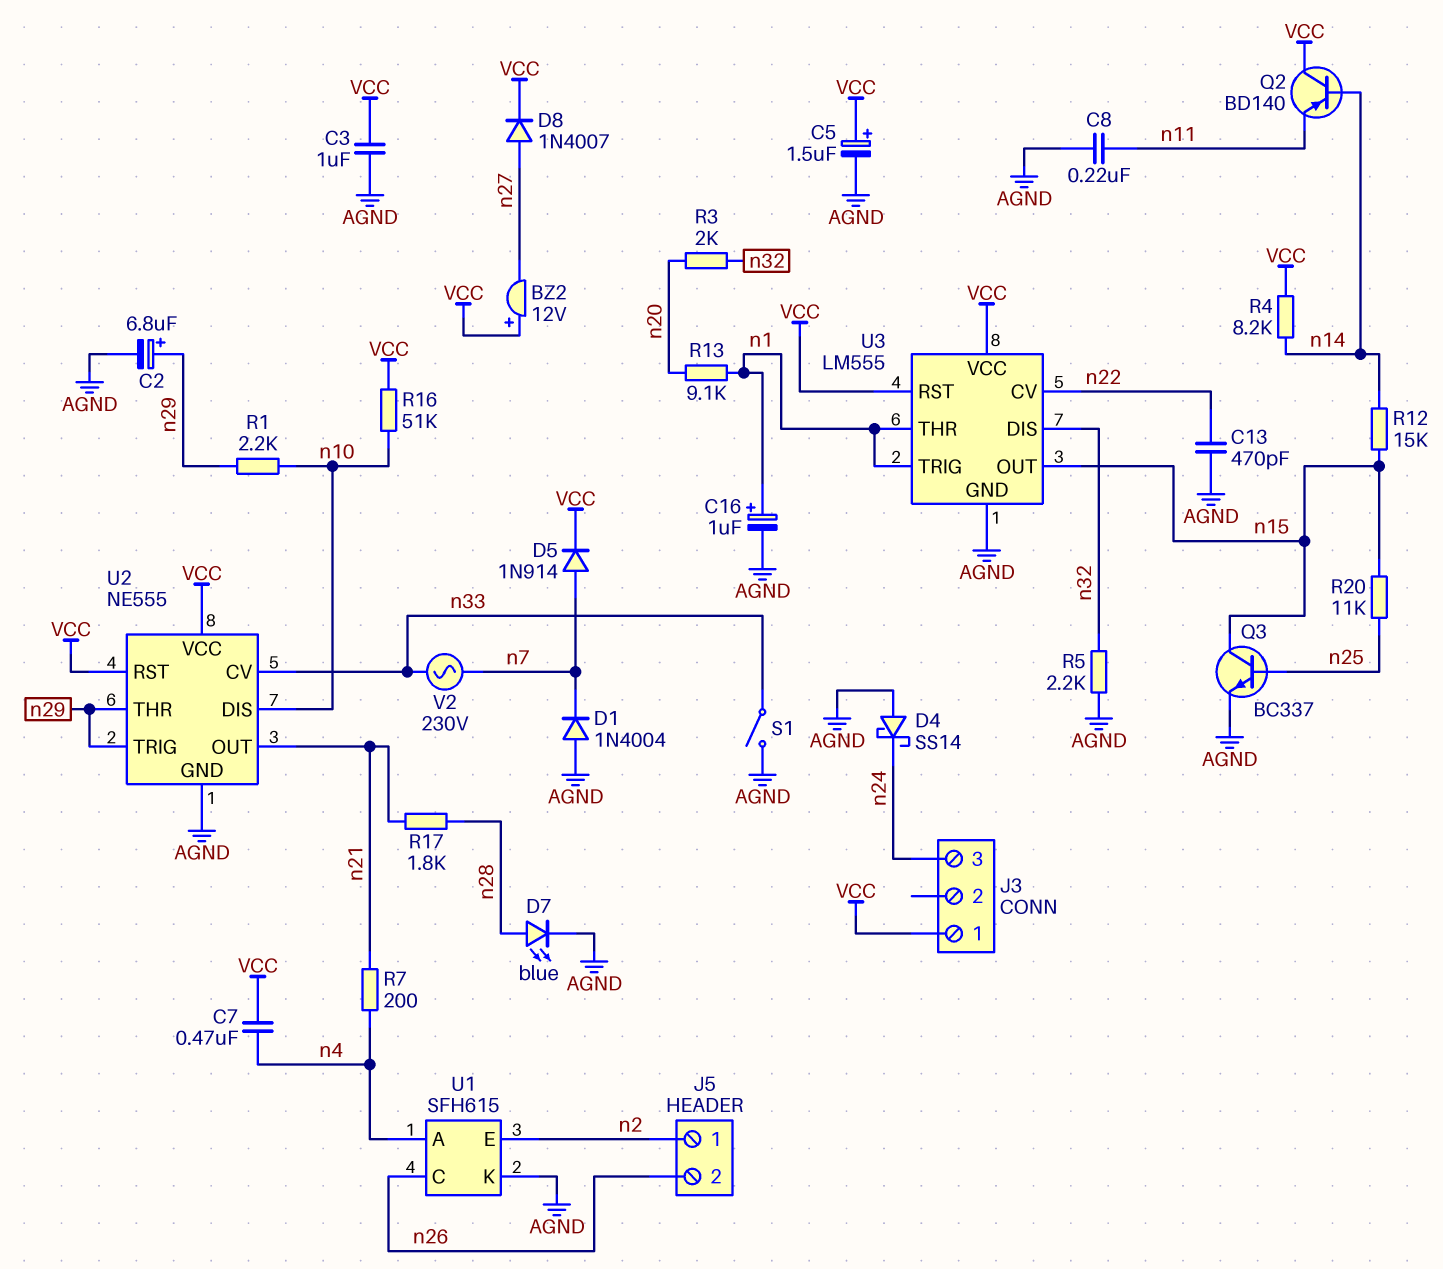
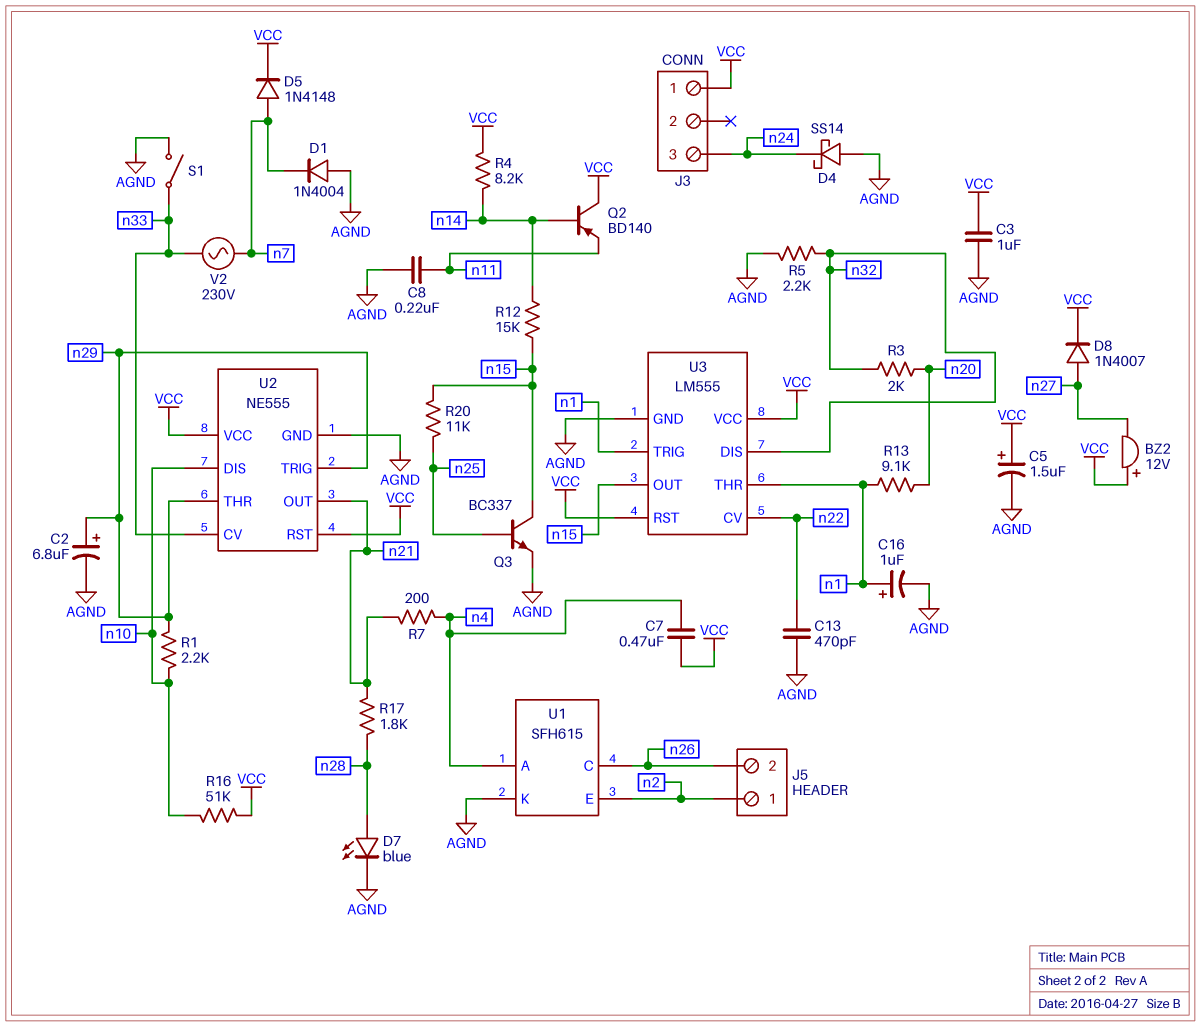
D5: diode 1N914 (A n7, K VCC) -> diode 1N4148 (A n7, K VCC)

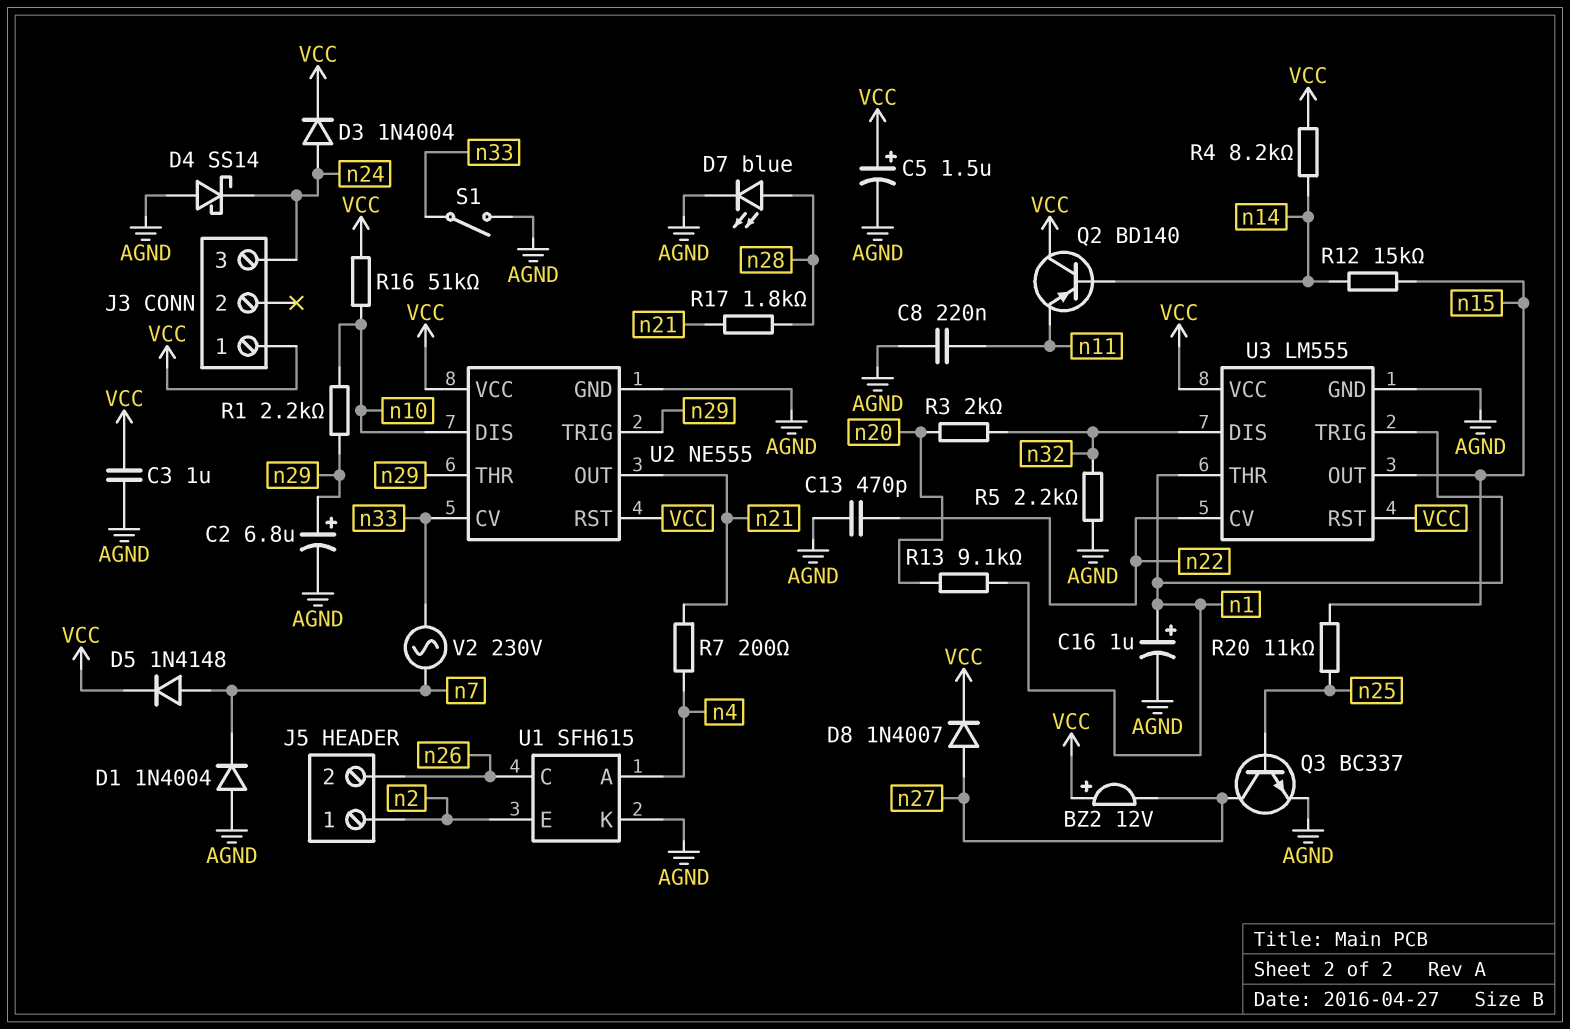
C7: 470nF (VCC, n4) -> none
D3: none -> diode 1N4004 (A n24, K VCC)
Q3: NPN BC337 (B n25, C n15, E AGND) -> NPN BC337 (B n25, C n27, E AGND)

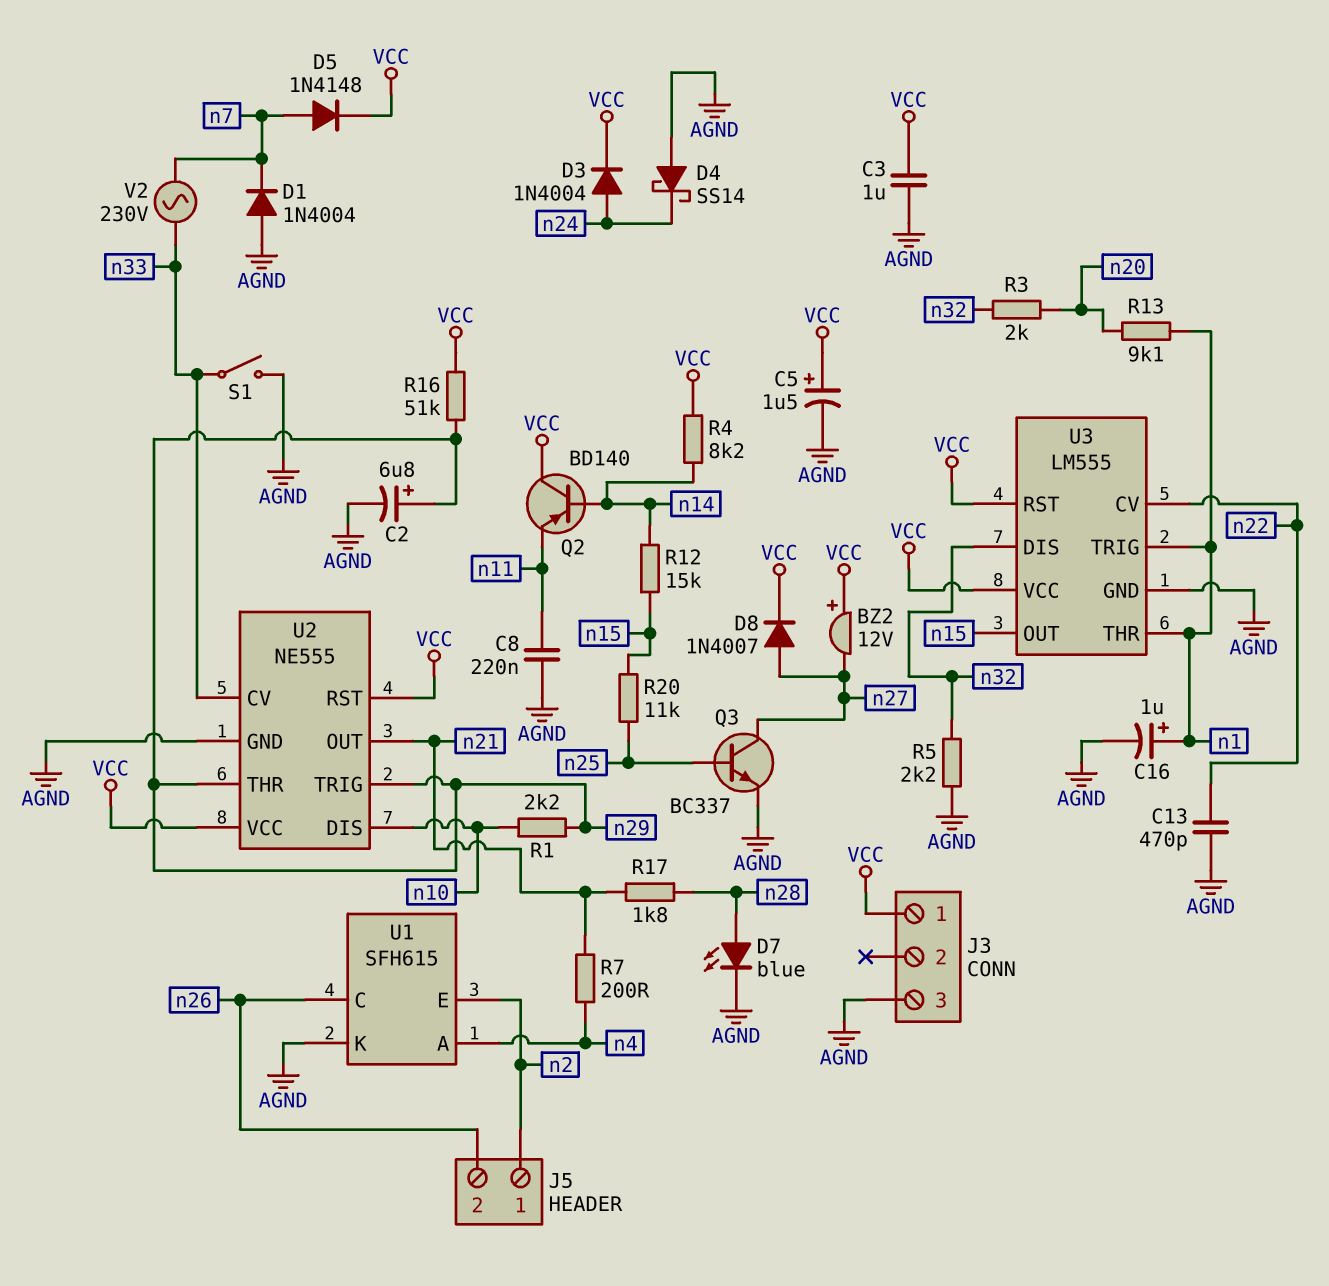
J3 pin 3: n24 -> AGND
R16: 51k (VCC, n10) -> 51k (VCC, n29)

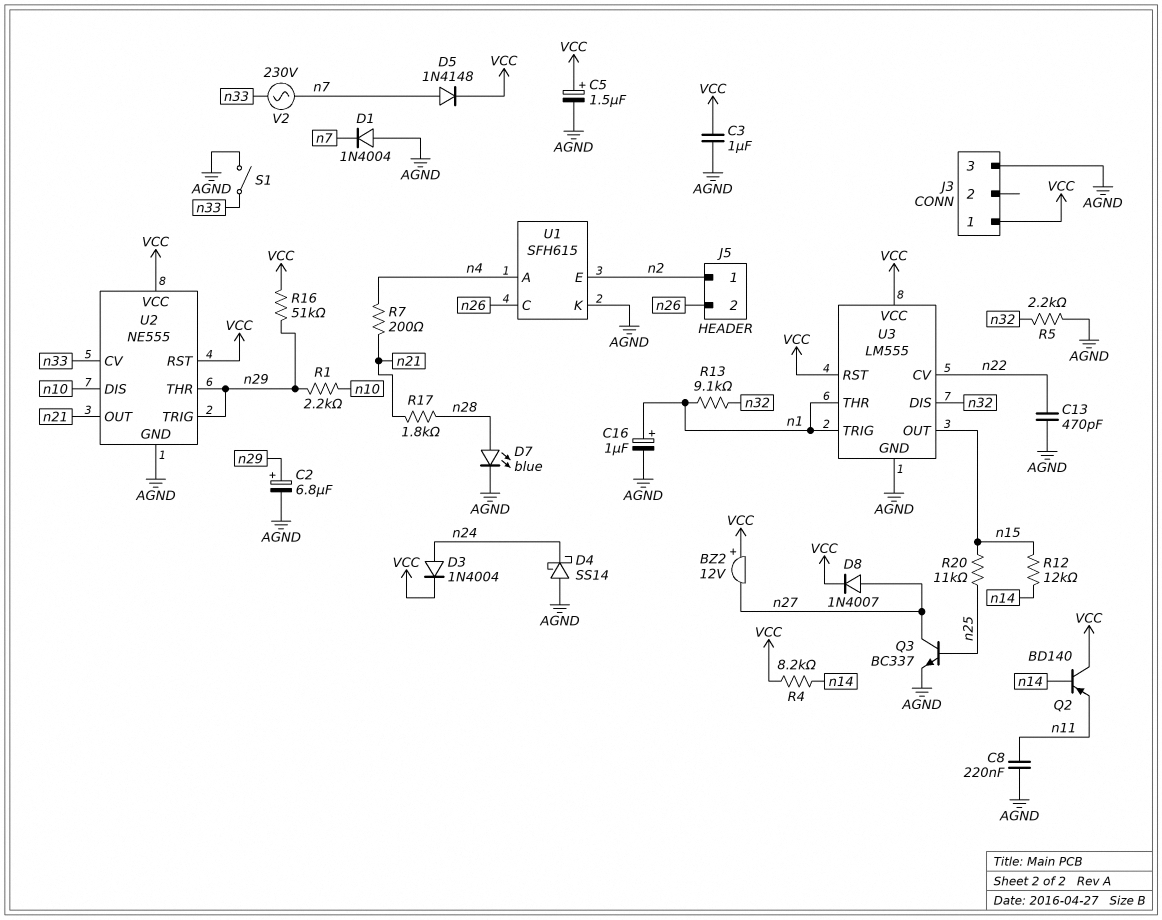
R3: 2k (n20, n32) -> none
R12: 15k (n14, n15) -> 12k (n14, n15)
R13: 9.1k (n1, n20) -> 9.1k (n1, n32)

